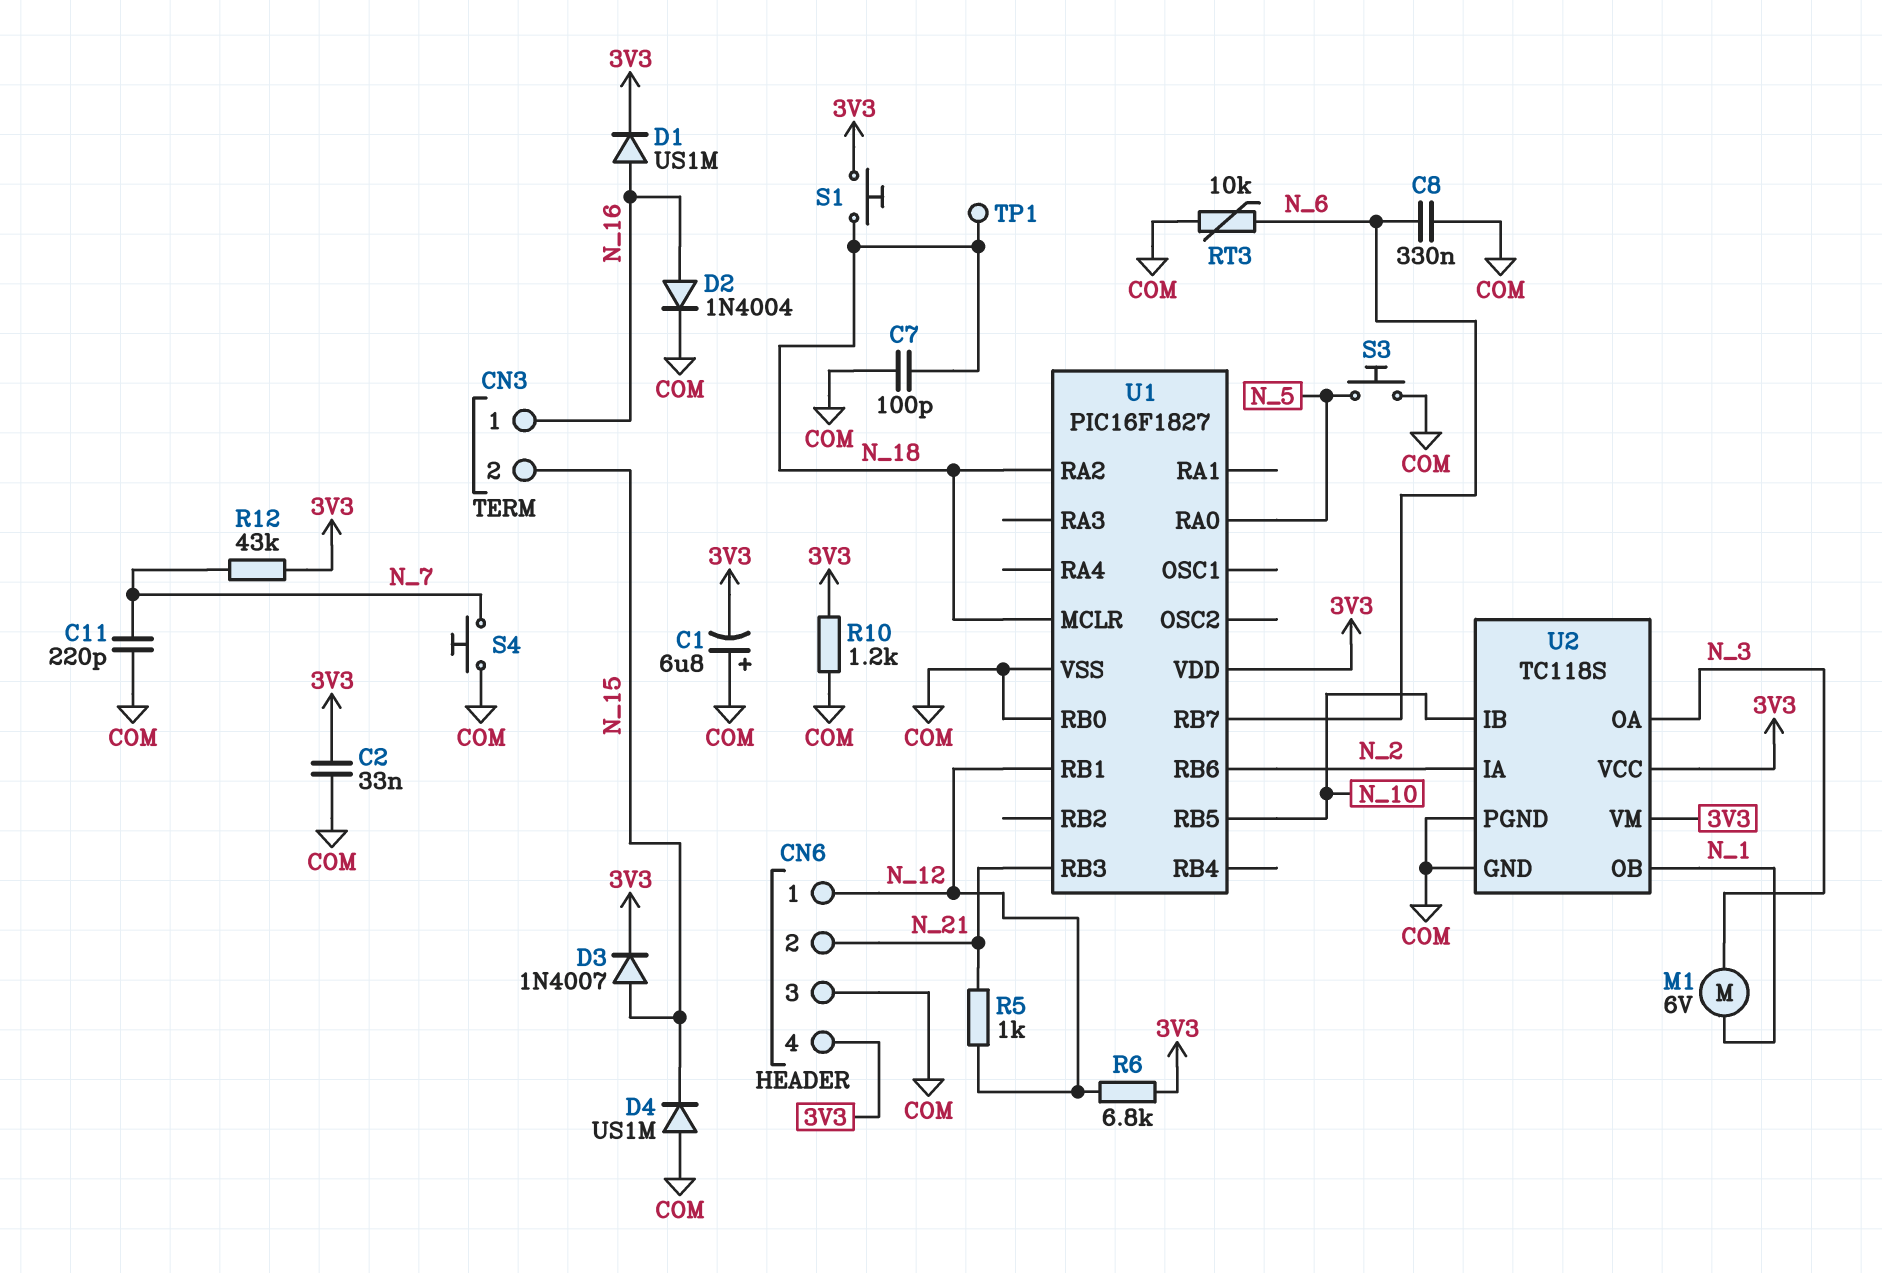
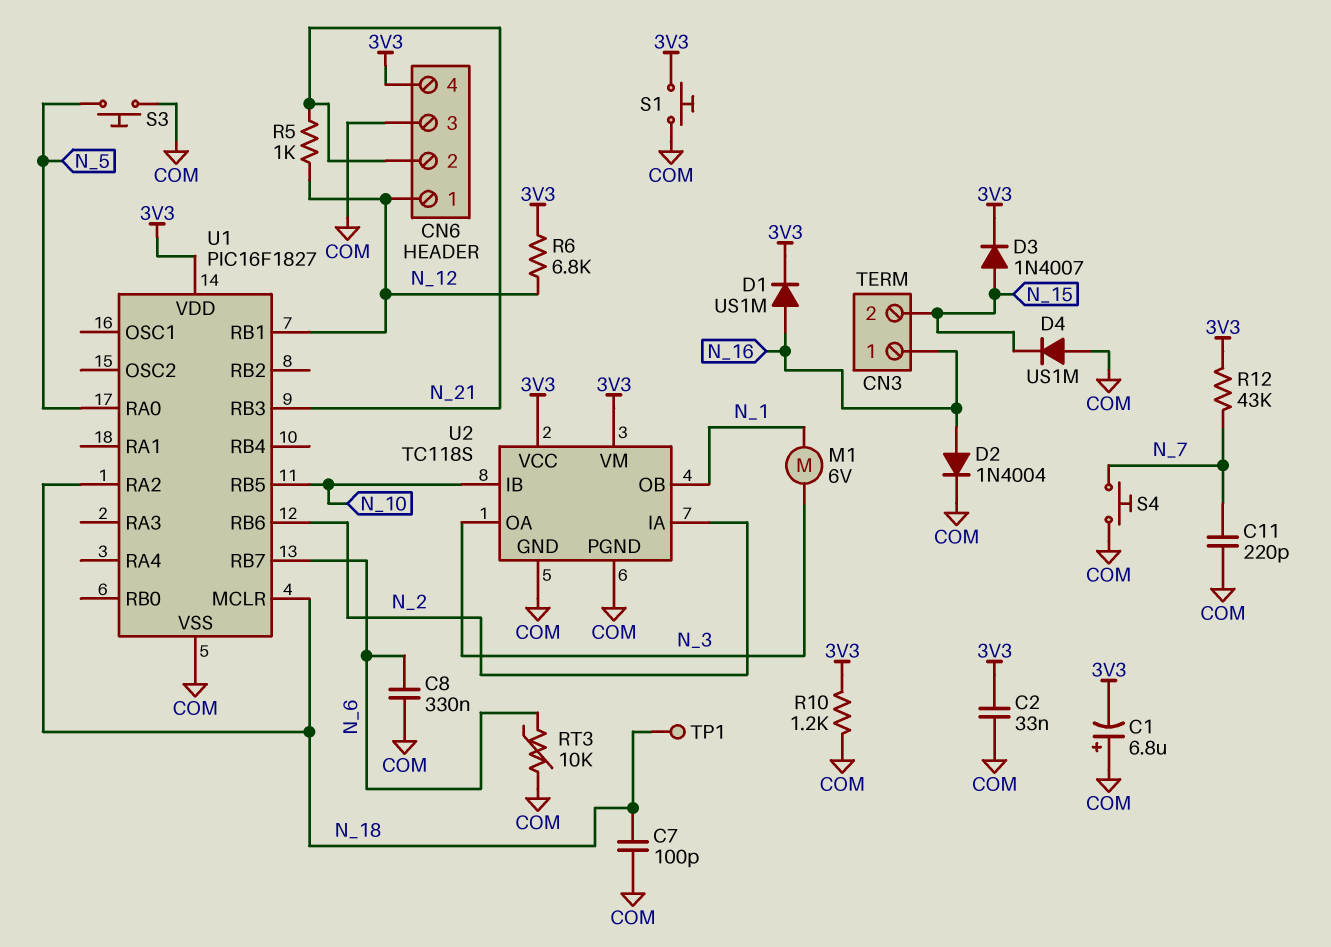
S1: button (3V3, N_18) -> button (3V3, COM)
U1 pin RB0: COM -> none

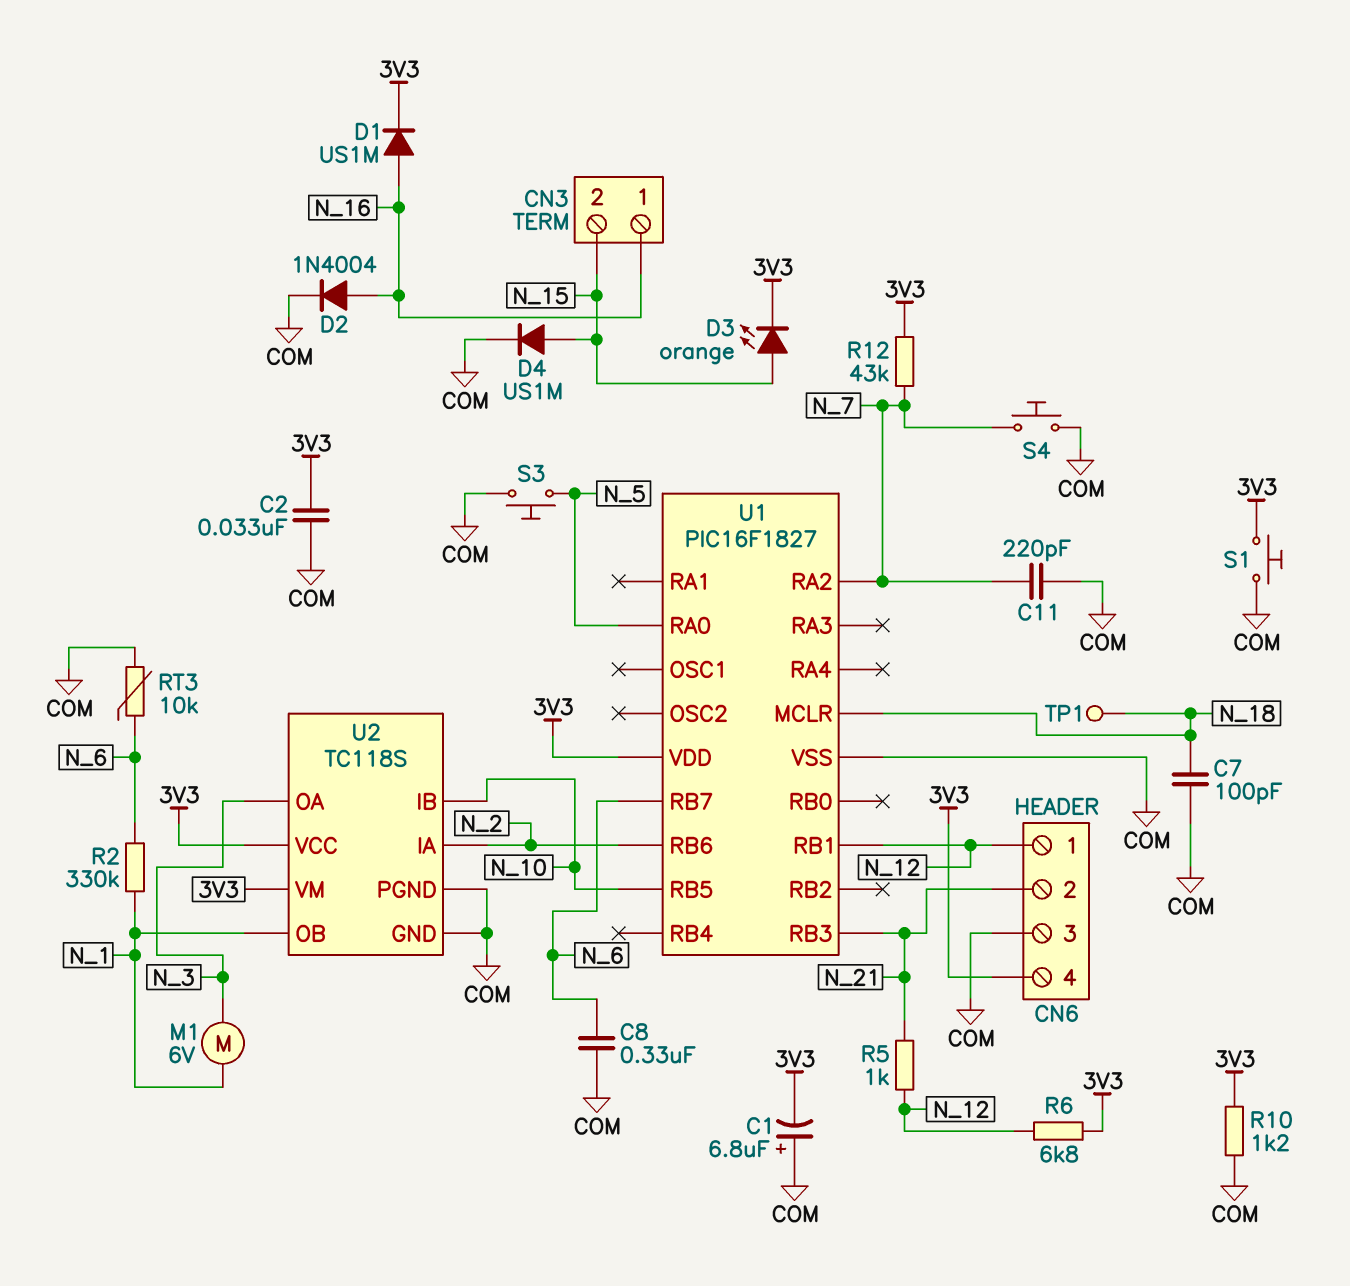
D3: diode 1N4007 (A N_15, K 3V3) -> LED orange (A N_15, K 3V3)
D4: diode US1M (A COM, K N_15) -> diode US1M (A N_15, K COM)
R2: none -> 330k (N_1, N_6)
U1 pin RA2: N_18 -> N_7

